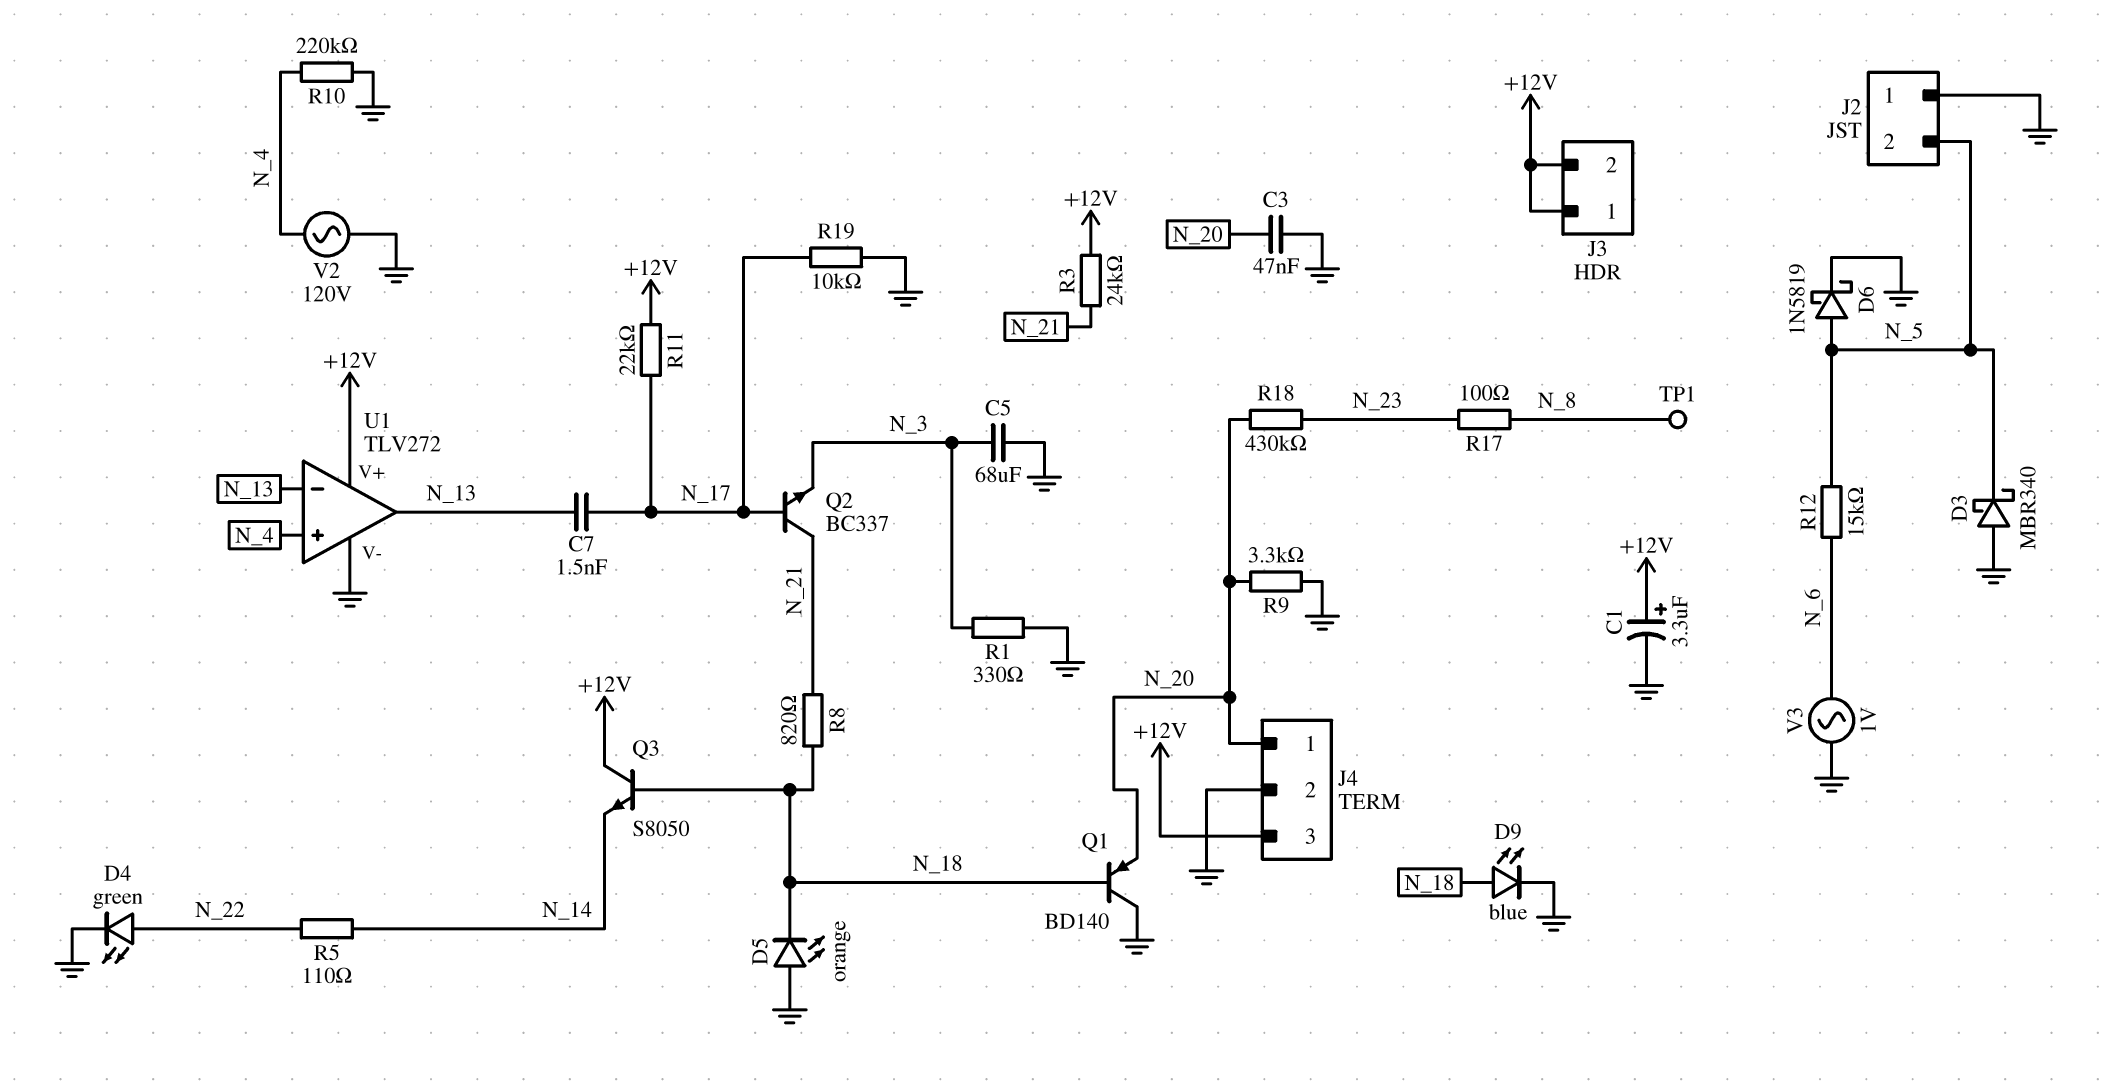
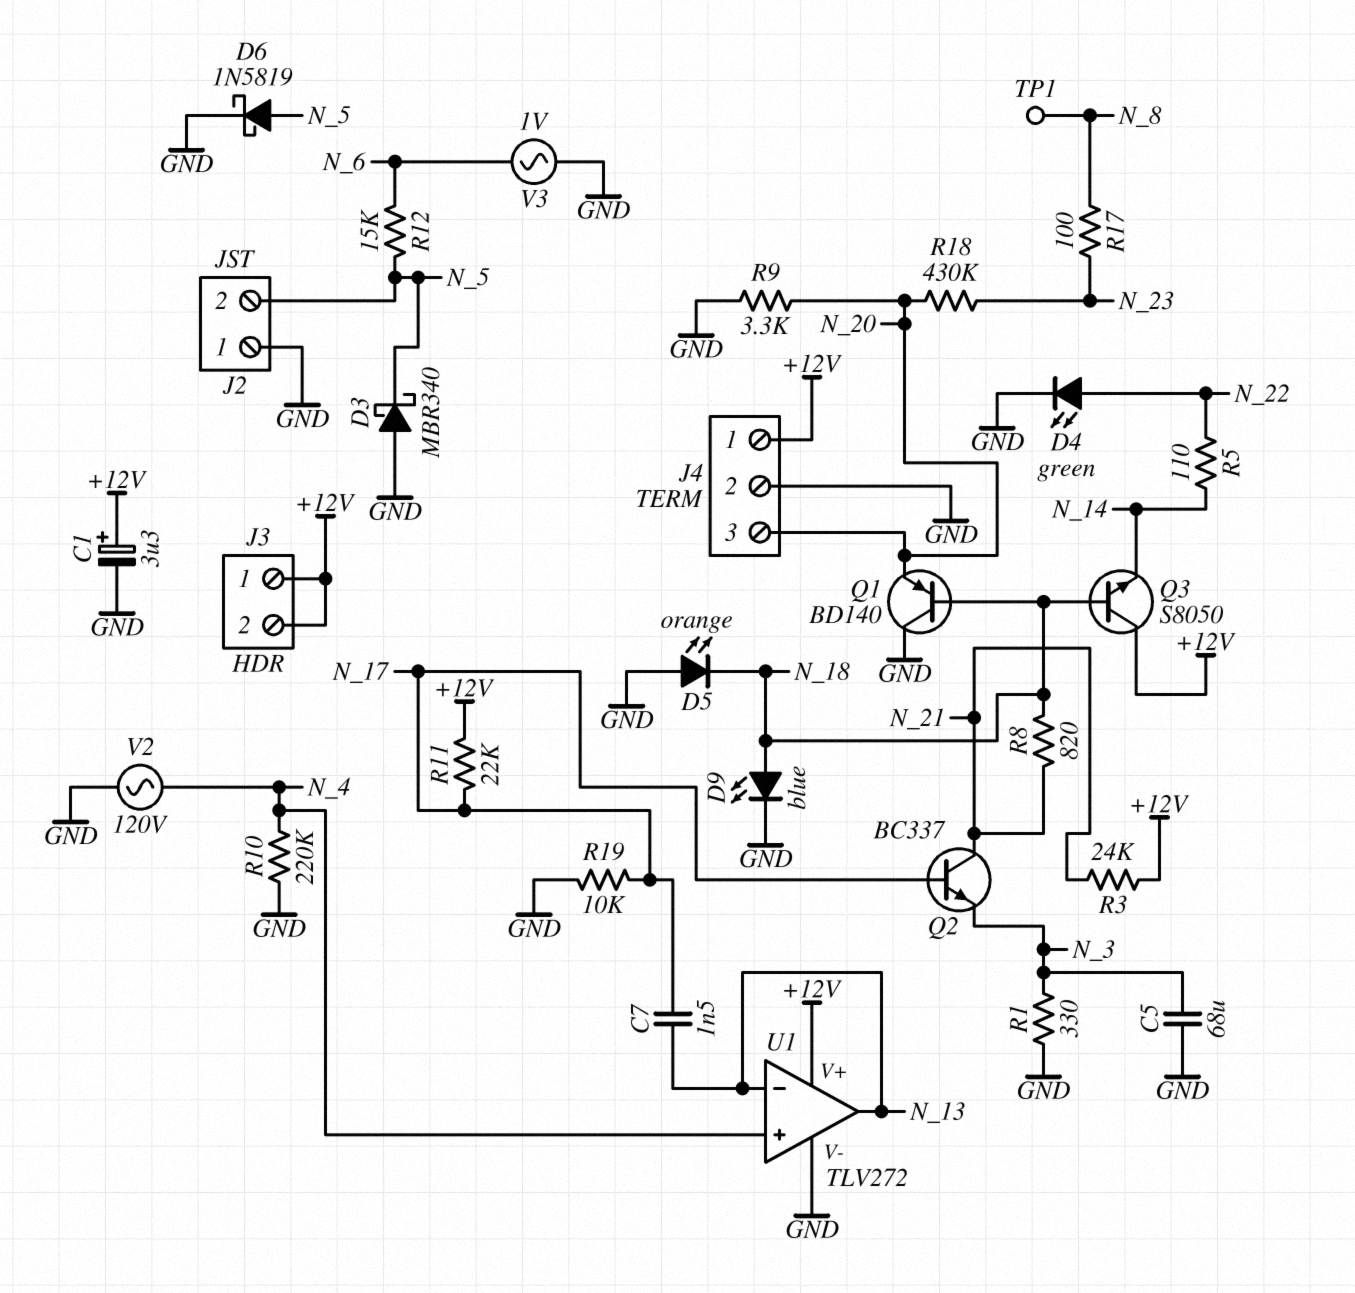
C3: 47nF (GND, N_20) -> none
J4 pin 1: N_20 -> +12V
J4 pin 3: +12V -> N_20

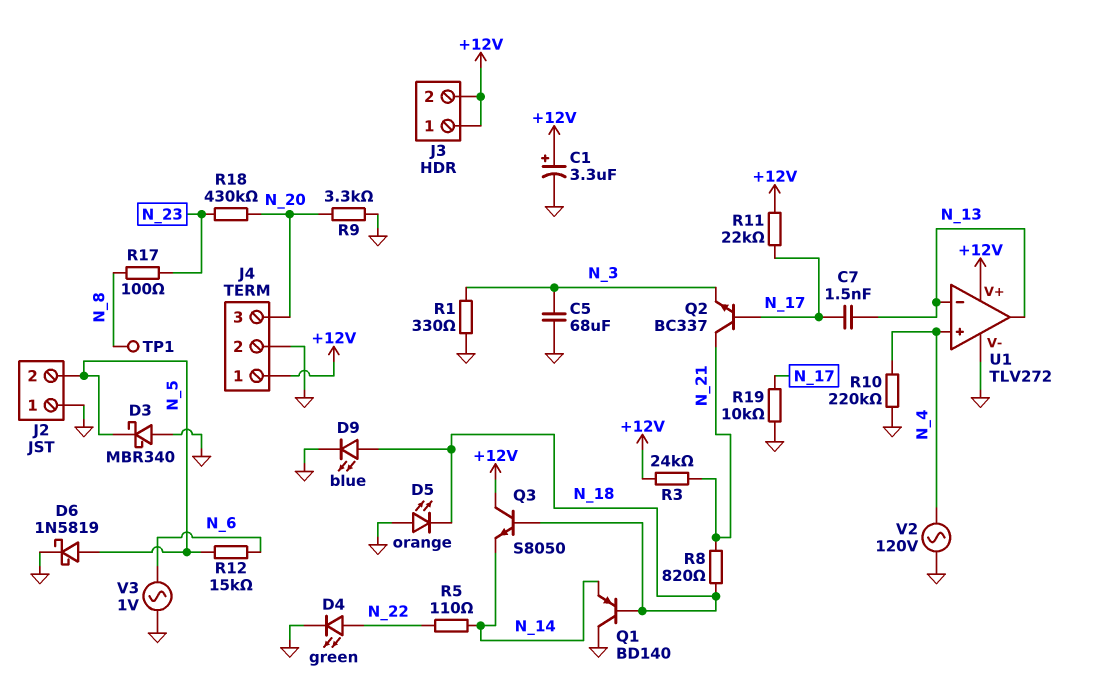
Q1: PNP BD140 (B N_18, C GND, E N_20) -> PNP BD140 (B N_18, C GND, E N_14)

